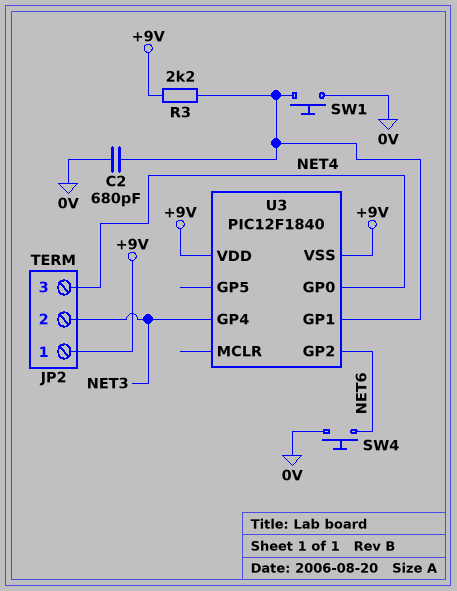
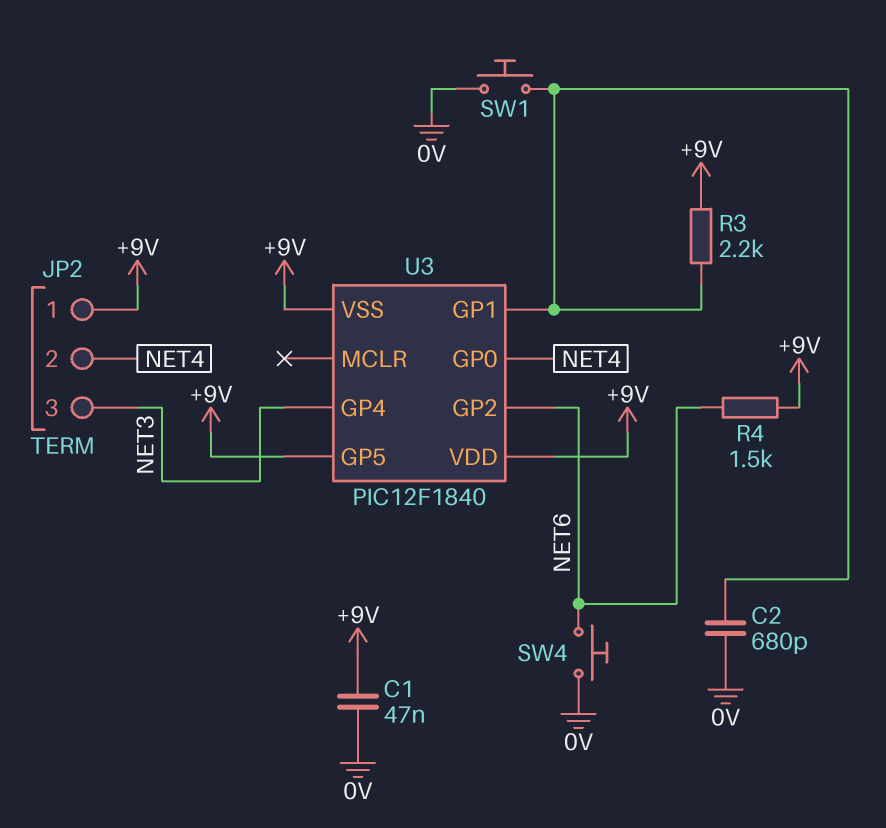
C1: none -> 47nF (+9V, 0V)
JP2 pin 2: NET3 -> NET4
JP2 pin 3: NET4 -> NET3
R4: none -> 1.5k (+9V, NET6)
U3 pin GP5: none -> +9V

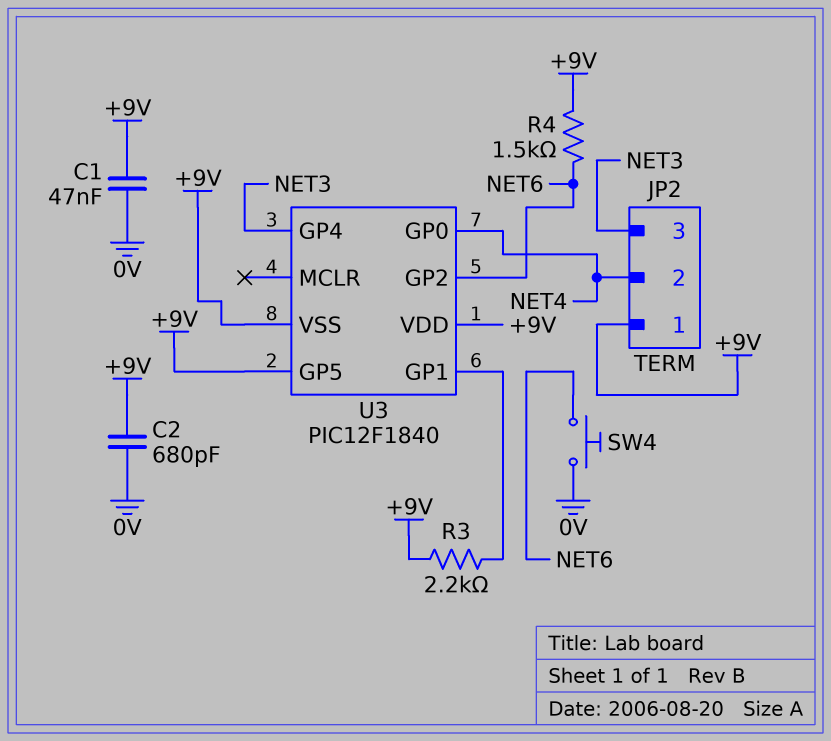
C2: 680pF (0V, U3/GP1) -> 680pF (+9V, 0V)
SW1: button (0V, U3/GP1) -> none

